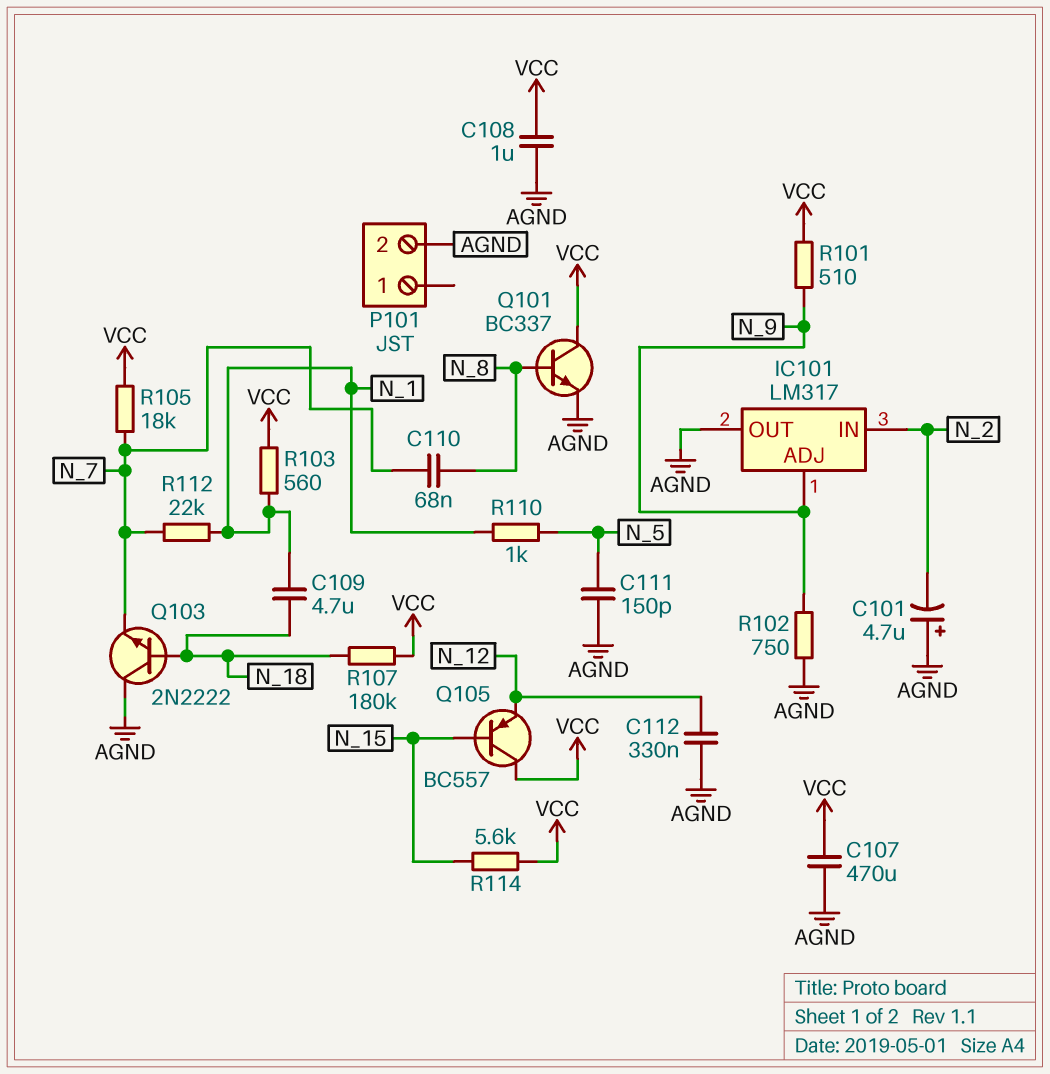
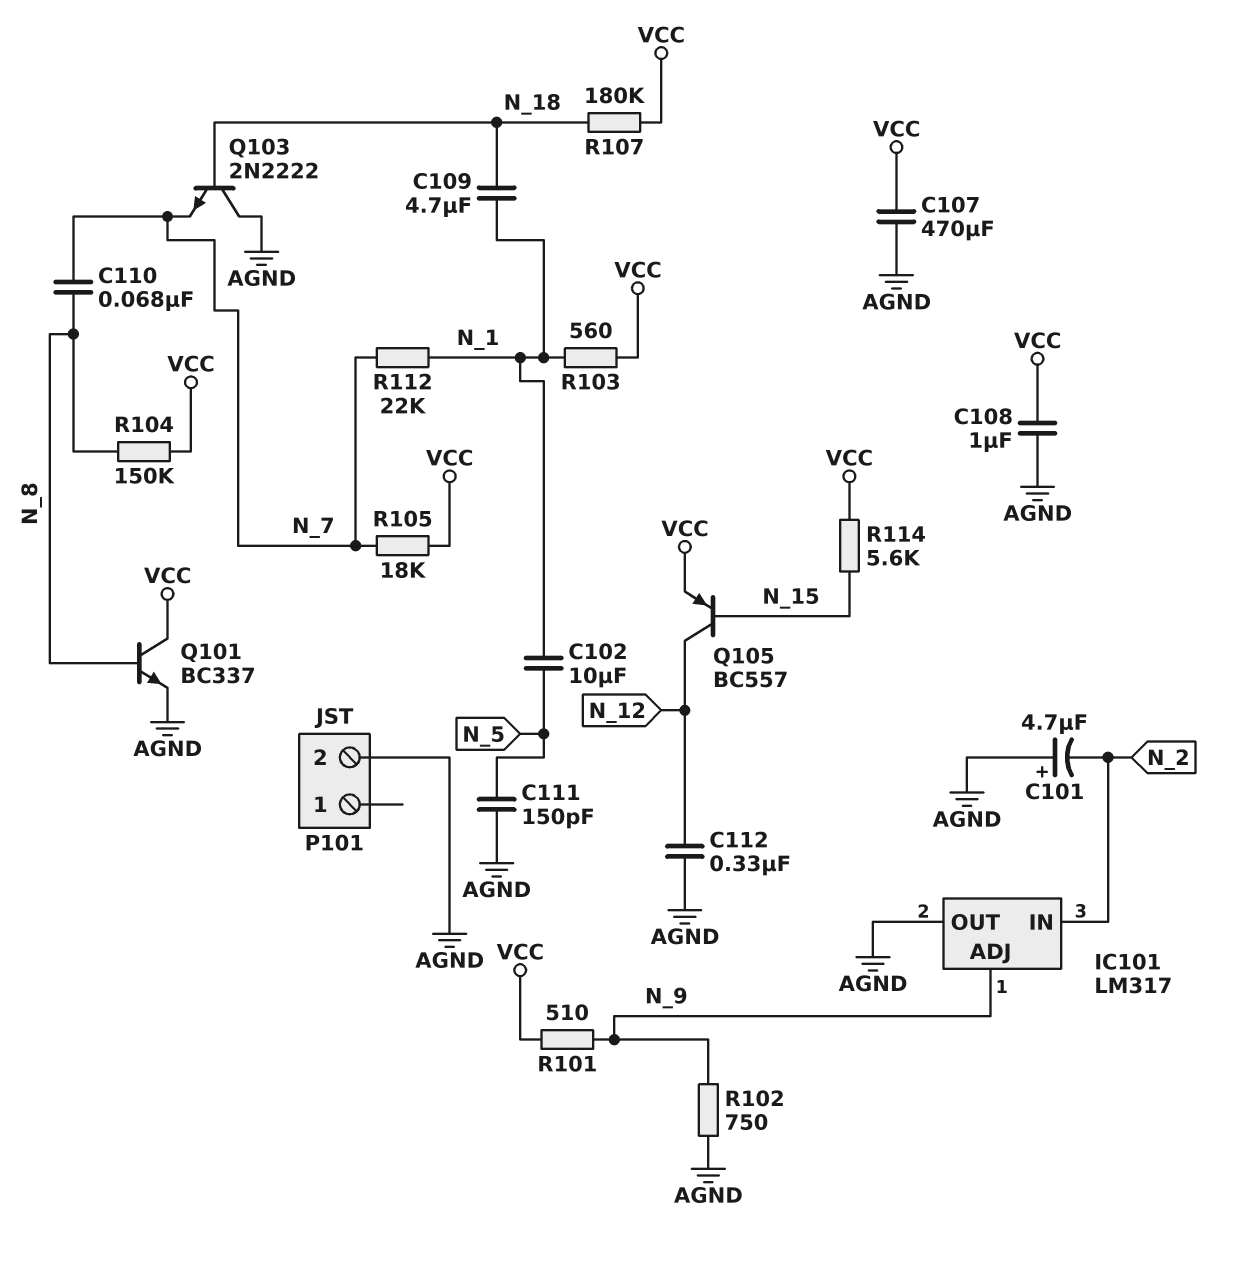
C102: none -> 10uF (N_1, N_5)
Q105: PNP BC557 (B N_15, C VCC, E N_12) -> PNP BC557 (B N_15, C N_12, E VCC)
R104: none -> 150k (N_8, VCC)
R110: 1k (N_1, N_5) -> none

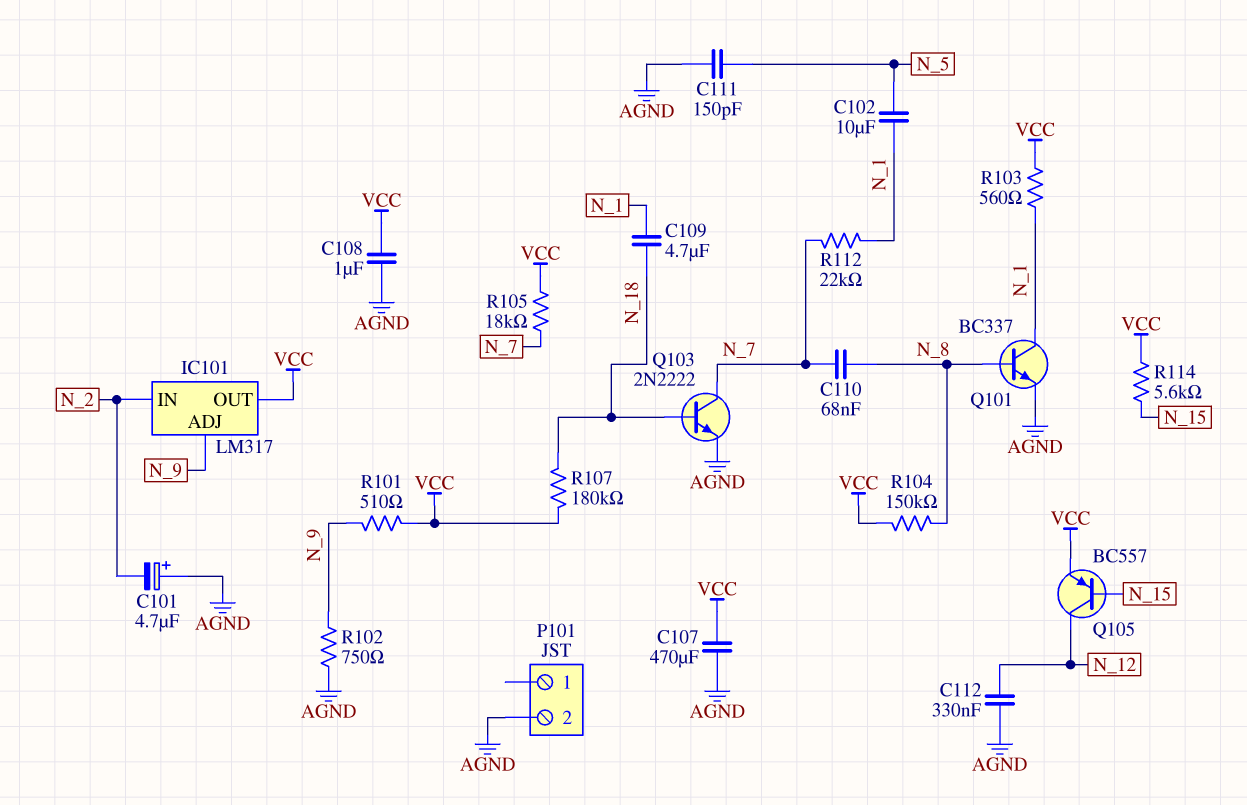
IC101 pin OUT: AGND -> VCC
Q101: NPN BC337 (B N_8, C VCC, E AGND) -> NPN BC337 (B N_8, C N_1, E AGND)
Q103: NPN 2N2222 (B N_18, C AGND, E N_7) -> NPN 2N2222 (B N_18, C N_7, E AGND)

